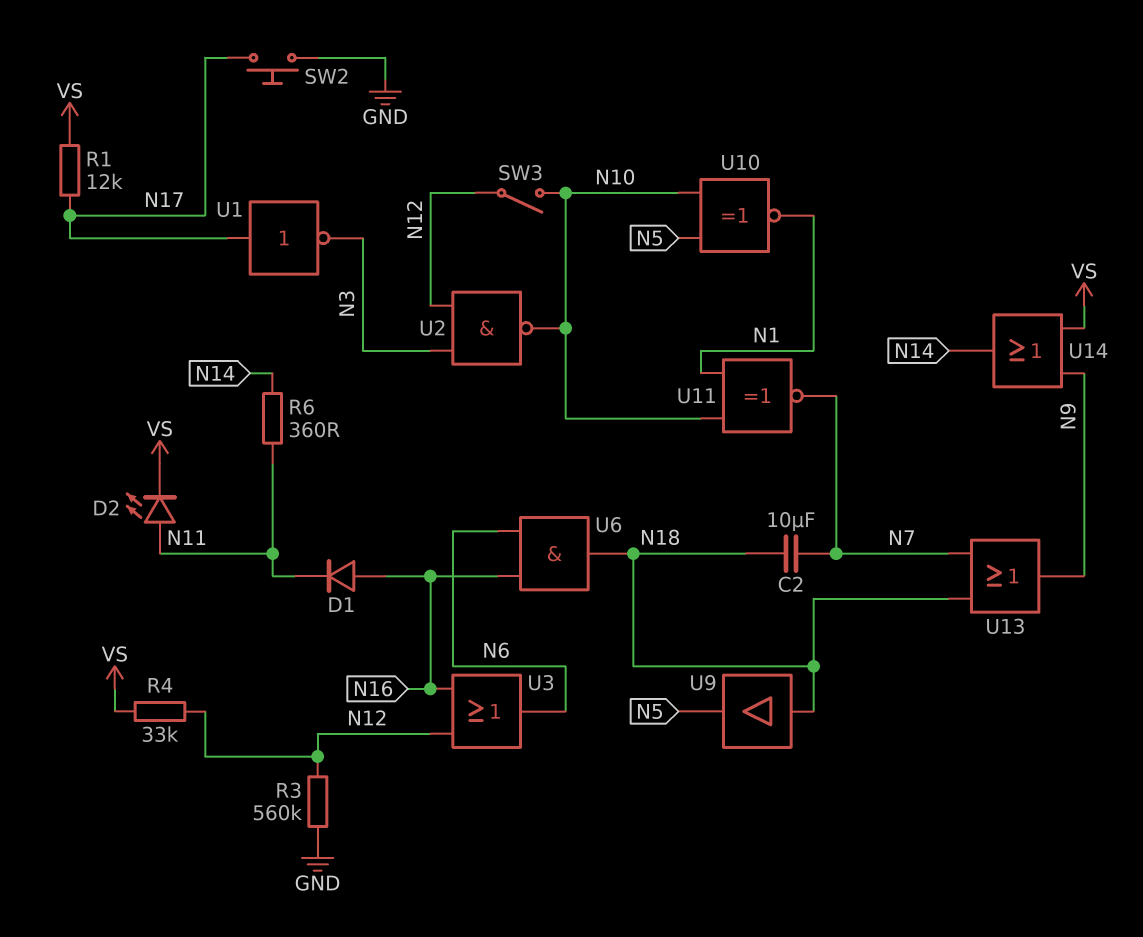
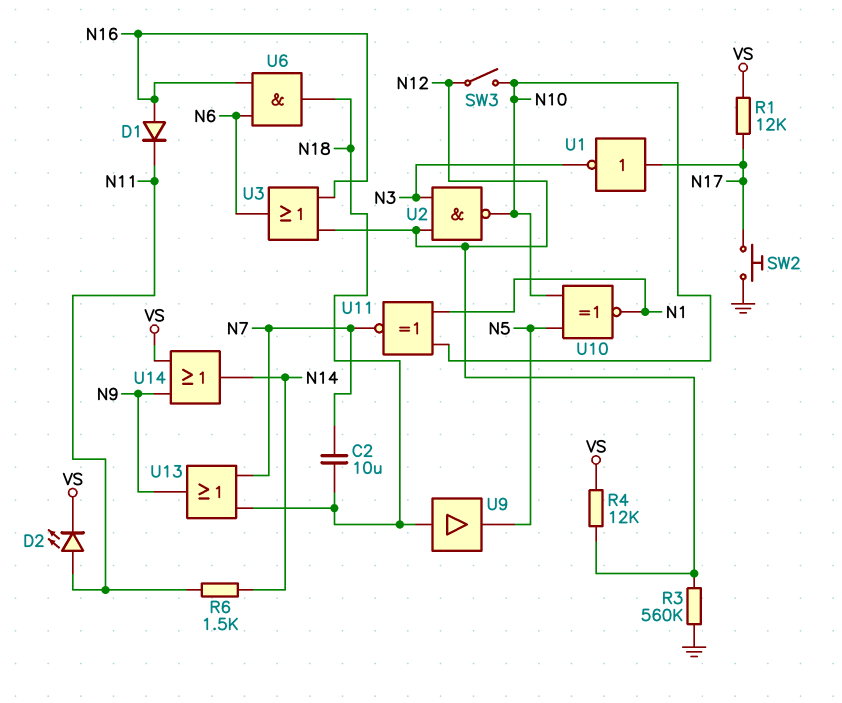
R4: 33k (N12, VS) -> 12k (N12, VS)
R6: 360 (N11, N14) -> 1.5k (N11, N14)

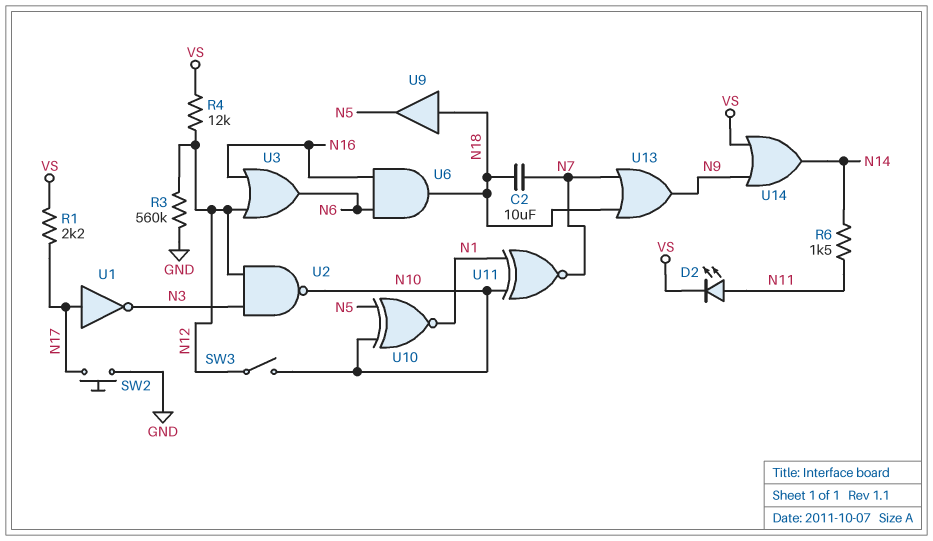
D1: diode (A N16, K N11) -> none
R1: 12k (N17, VS) -> 2.2k (N17, VS)

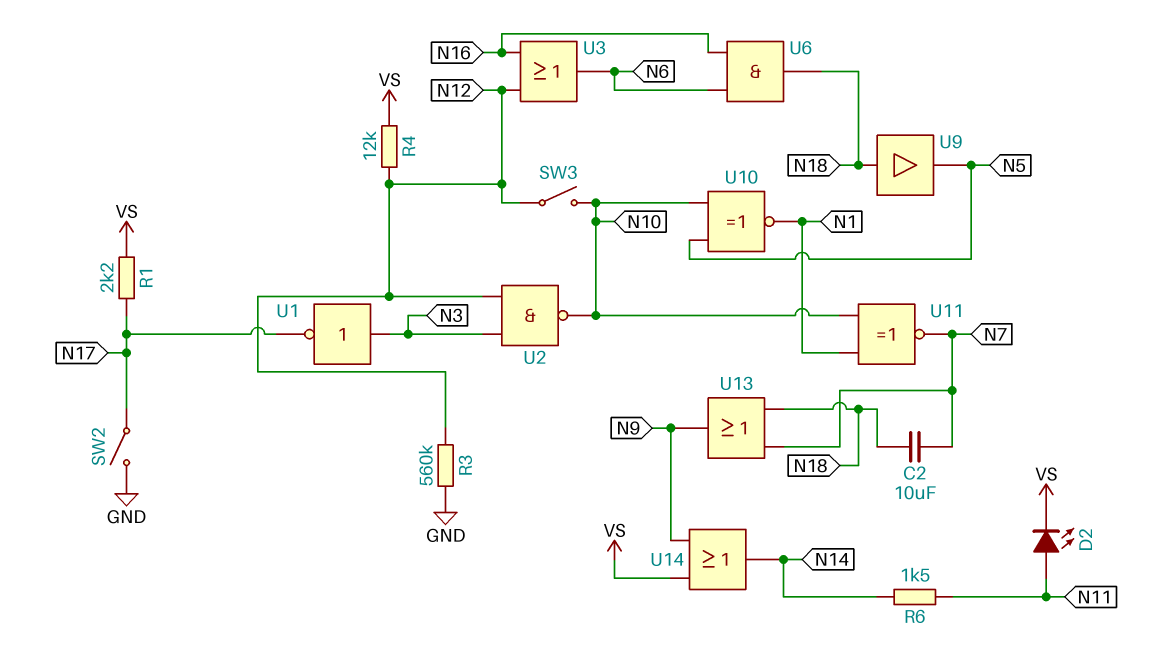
SW2: button (GND, N17) -> switch (GND, N17)
U1: NOT (in N17, out N3) -> NOT (in N3, out N17)

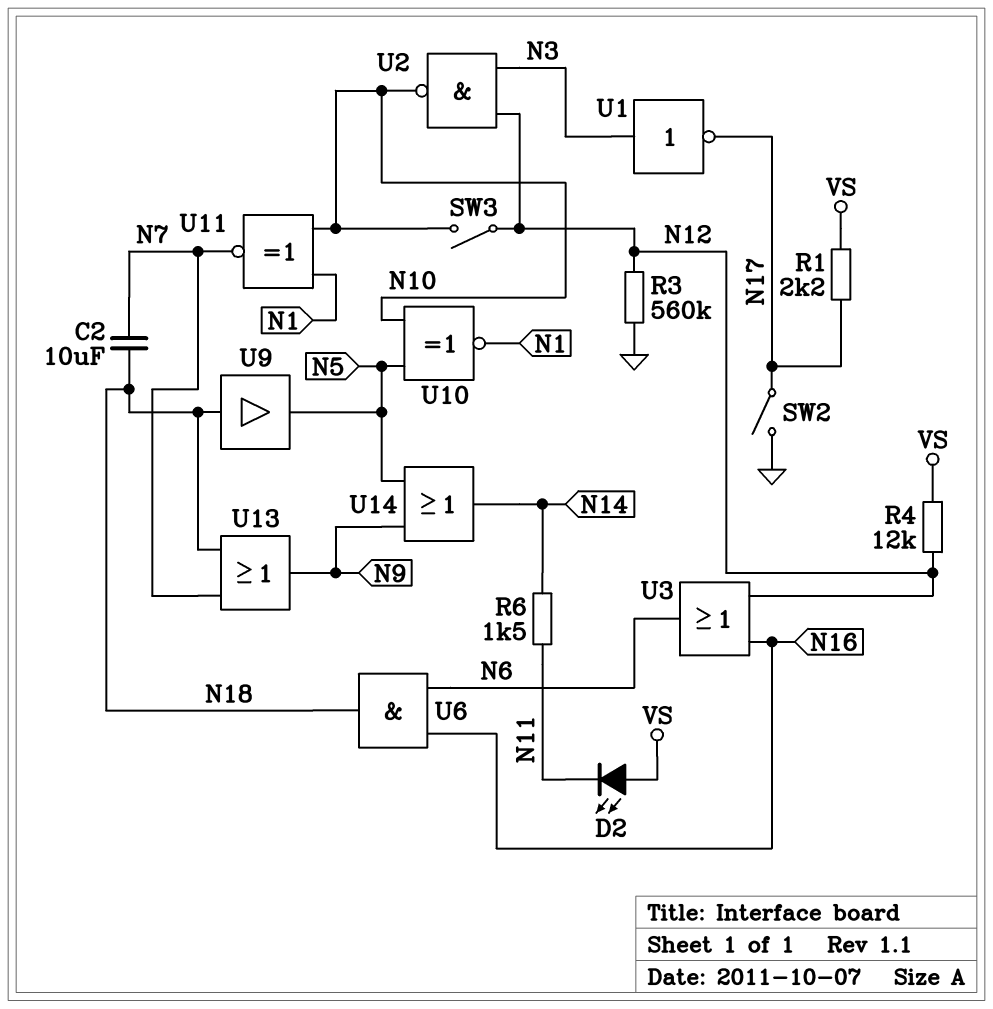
D2: LED (A N11, K VS) -> LED (A VS, K N11)
U14: OR (in N9, in VS, out N14) -> OR (in N5, in N9, out N14)

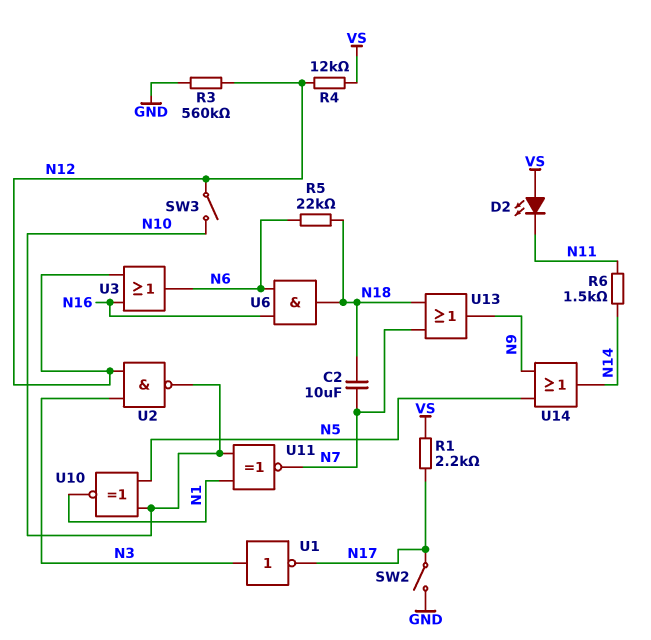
R5: none -> 22k (N6, N18)
U9: buffer (in N18, out N5) -> none

